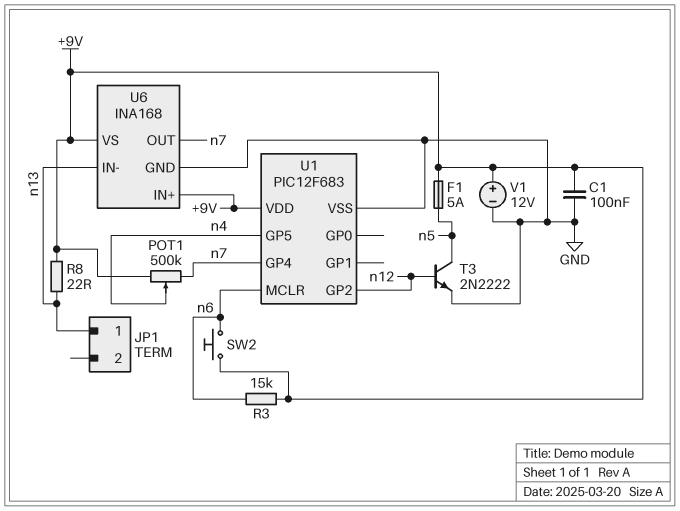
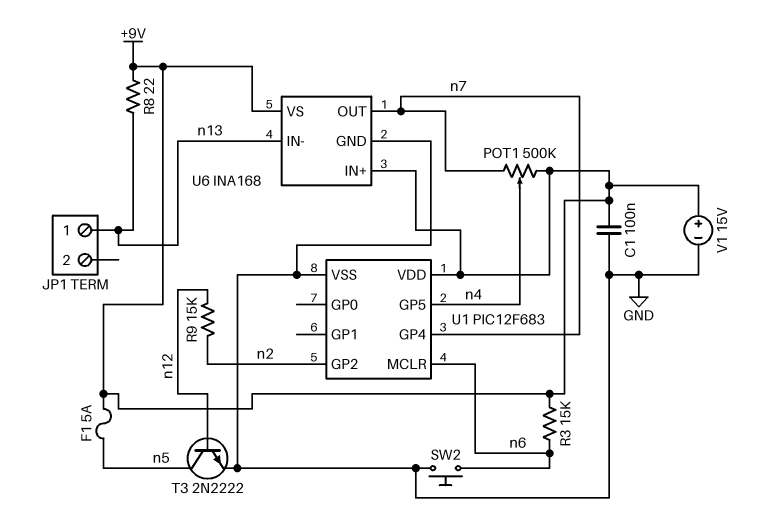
R9: none -> 15k (n2, n12)
SW2: button (+9V, n6) -> button (GND, n6)
U1 pin GP2: n12 -> n2
V1: 12V (plus +9V, minus GND) -> 15V (plus +9V, minus GND)

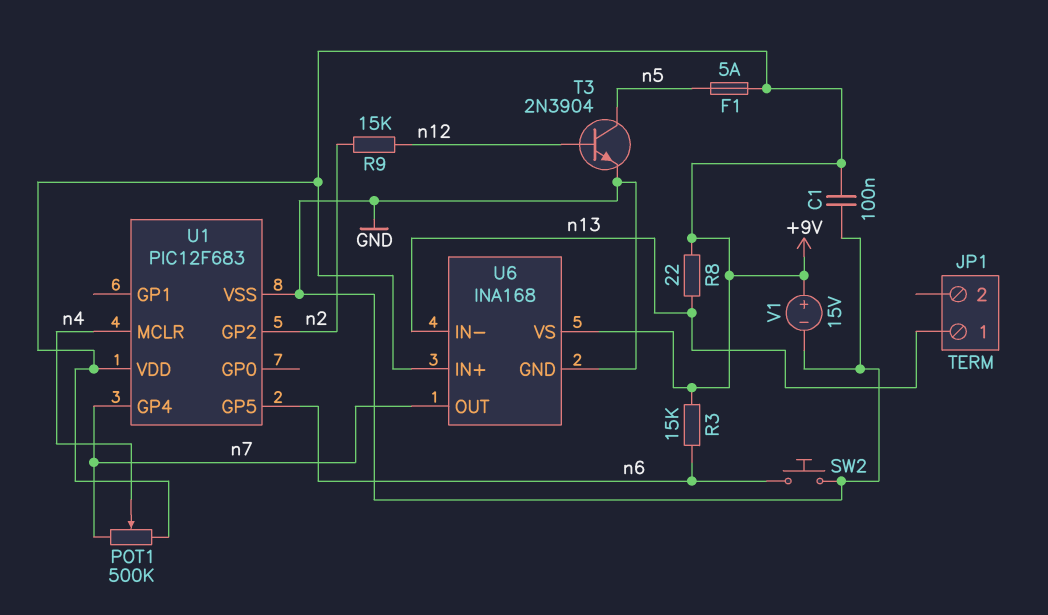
T3: NPN 2N2222 (B n12, C n5, E GND) -> NPN 2N3904 (B n12, C n5, E GND)
U1 pin GP5: n4 -> n6
U1 pin MCLR: n6 -> n4

